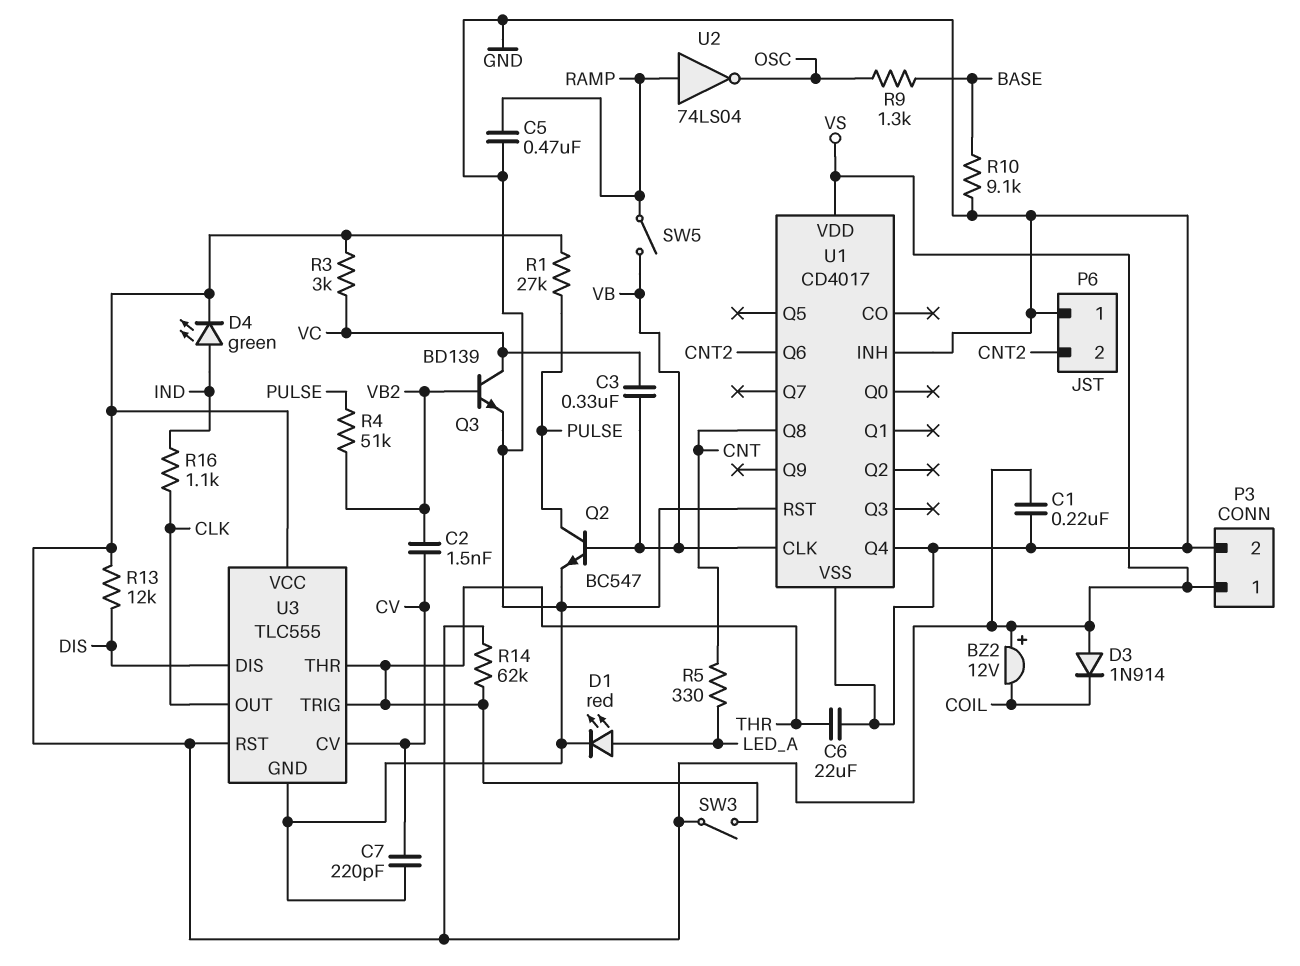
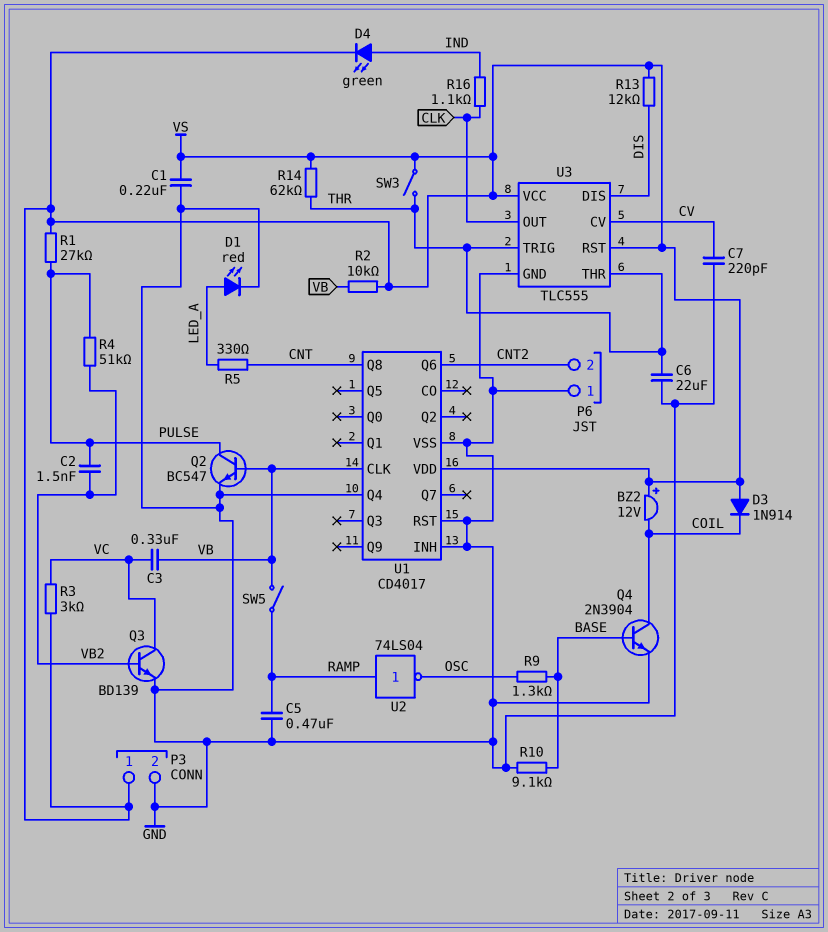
C2: 1.5nF (CV, VB2) -> 1.5nF (PULSE, VB2)
Q4: none -> NPN 2N3904 (B BASE, C COIL, E GND)
R2: none -> 10k (VB, VS)

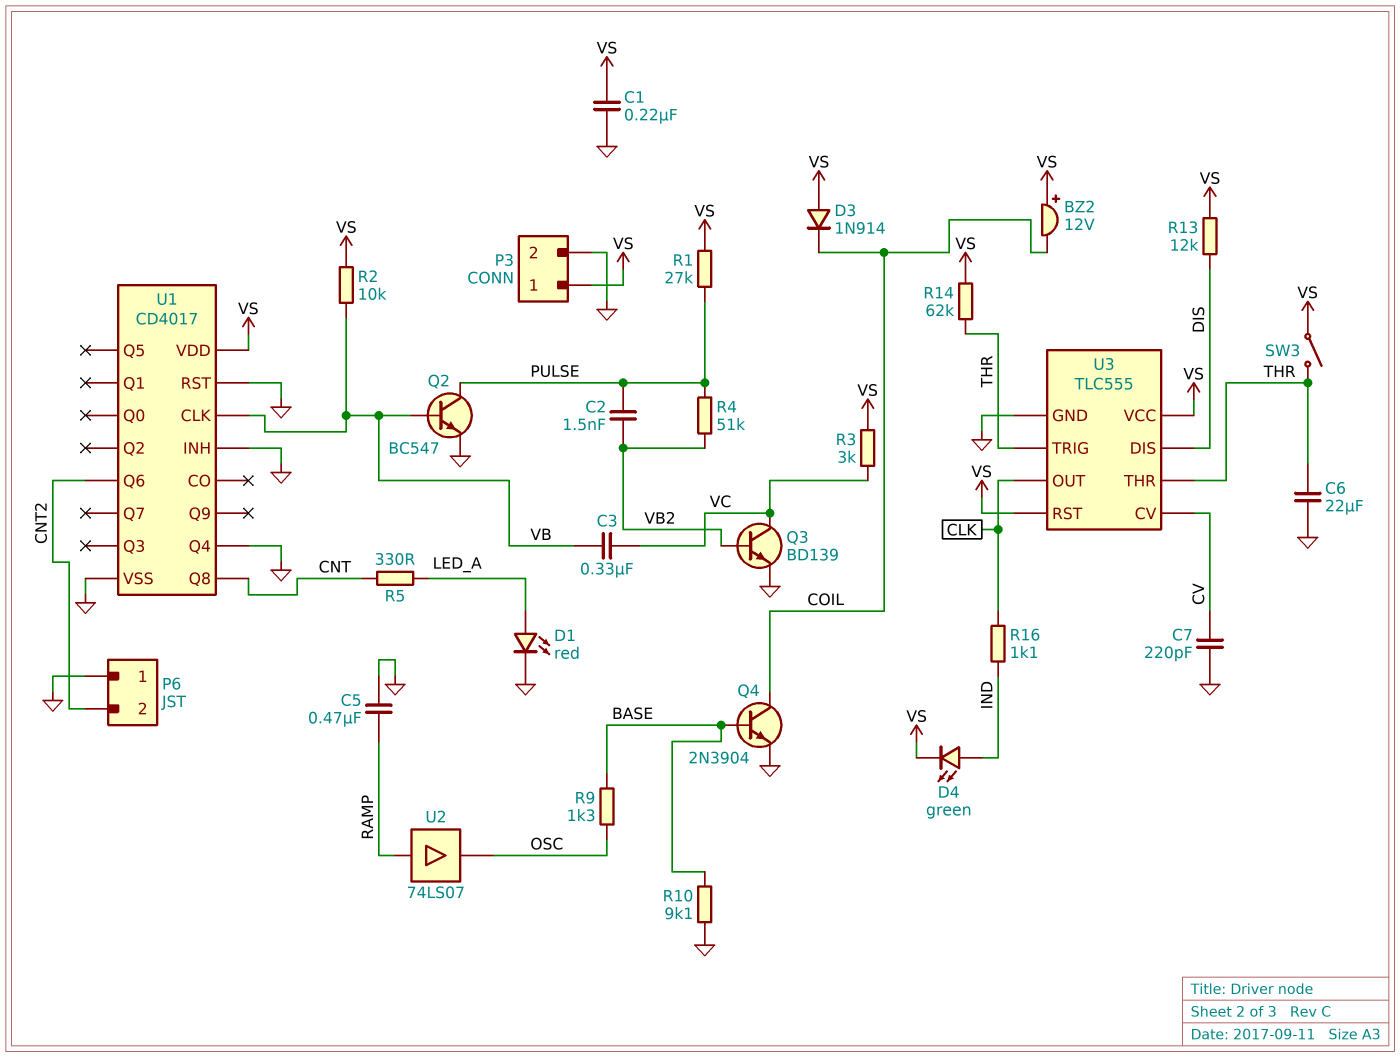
SW5: switch (RAMP, VB) -> none
U2: NOT 74LS04 (in RAMP, out OSC) -> buffer 74LS07 (in RAMP, out OSC)

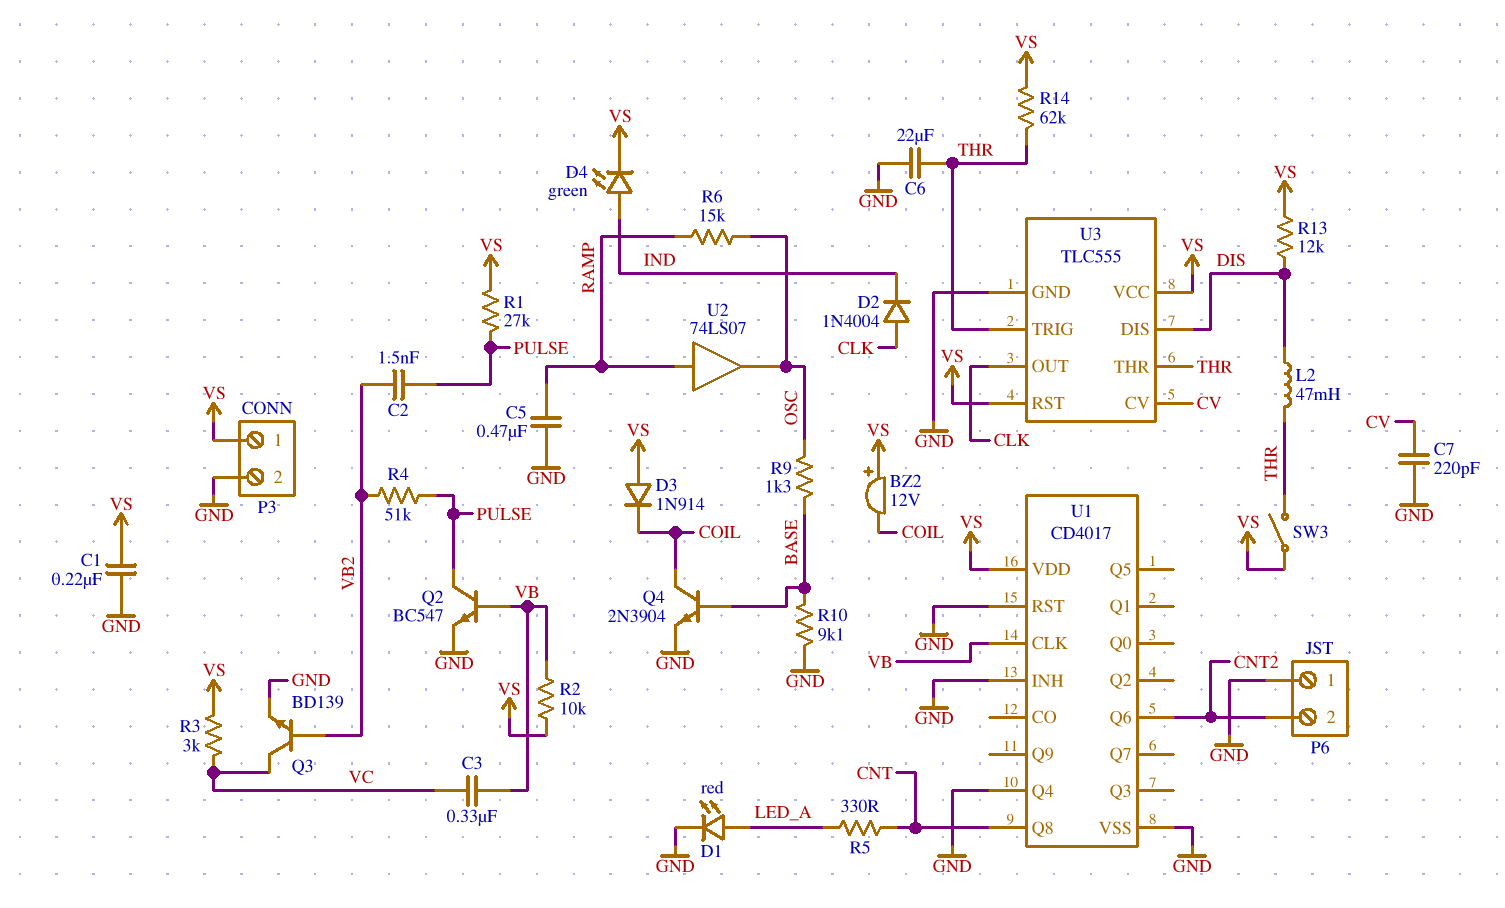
D2: none -> diode 1N4004 (A CLK, K IND)
L2: none -> 47mH (DIS, THR)
R6: none -> 15k (OSC, RAMP)
R16: 1.1k (CLK, IND) -> none

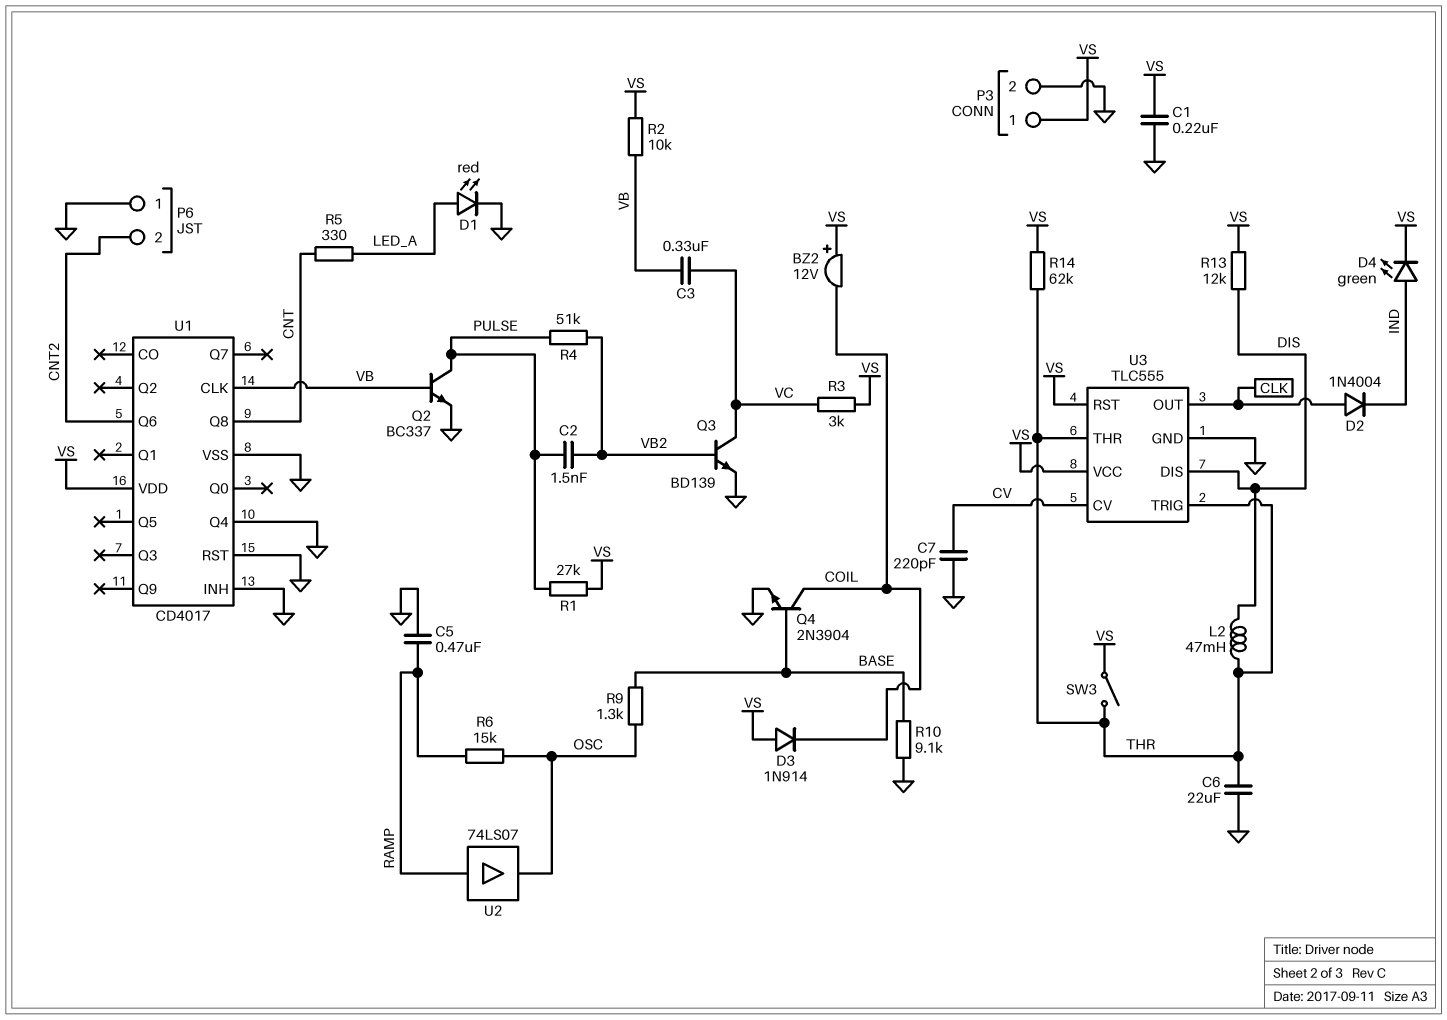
Q2: NPN BC547 (B VB, C PULSE, E GND) -> NPN BC337 (B VB, C PULSE, E GND)

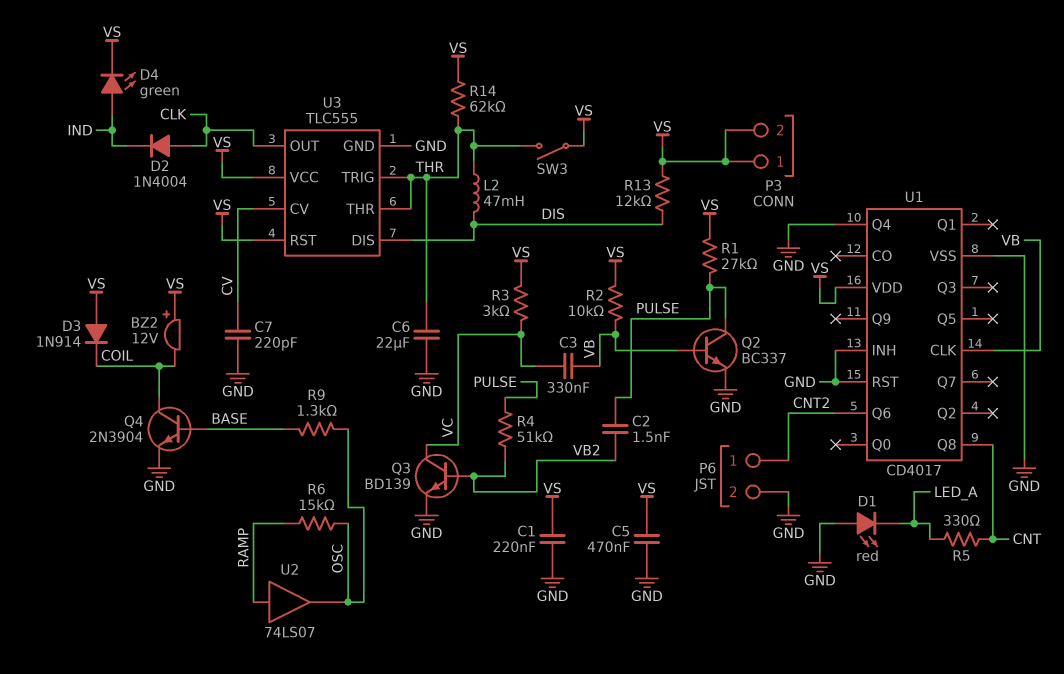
C5: 470nF (GND, RAMP) -> 470nF (GND, VS)
D1: LED red (A LED_A, K GND) -> LED red (A GND, K LED_A)
P3 pin 2: GND -> VS
P6 pin 1: GND -> CNT2
P6 pin 2: CNT2 -> GND
R10: 9.1k (BASE, GND) -> none

